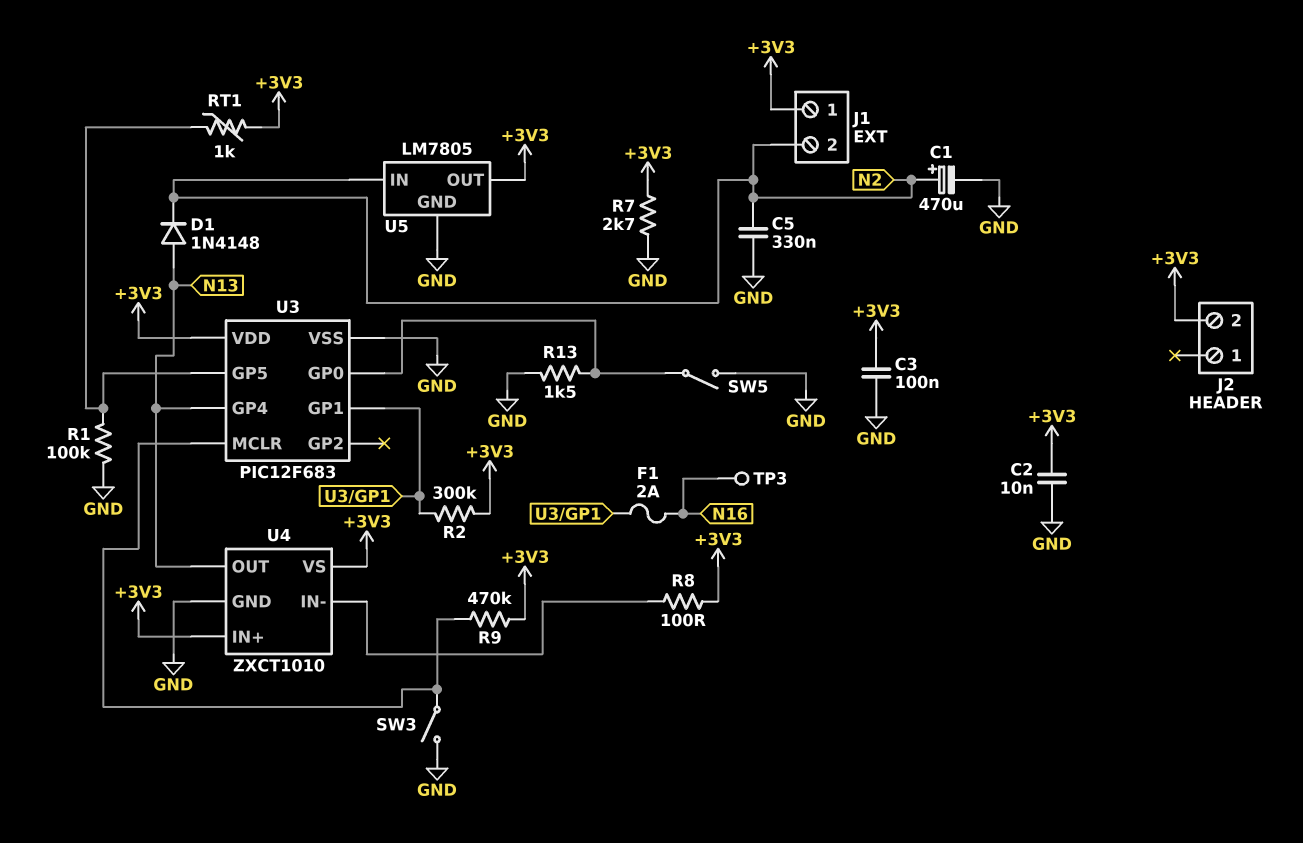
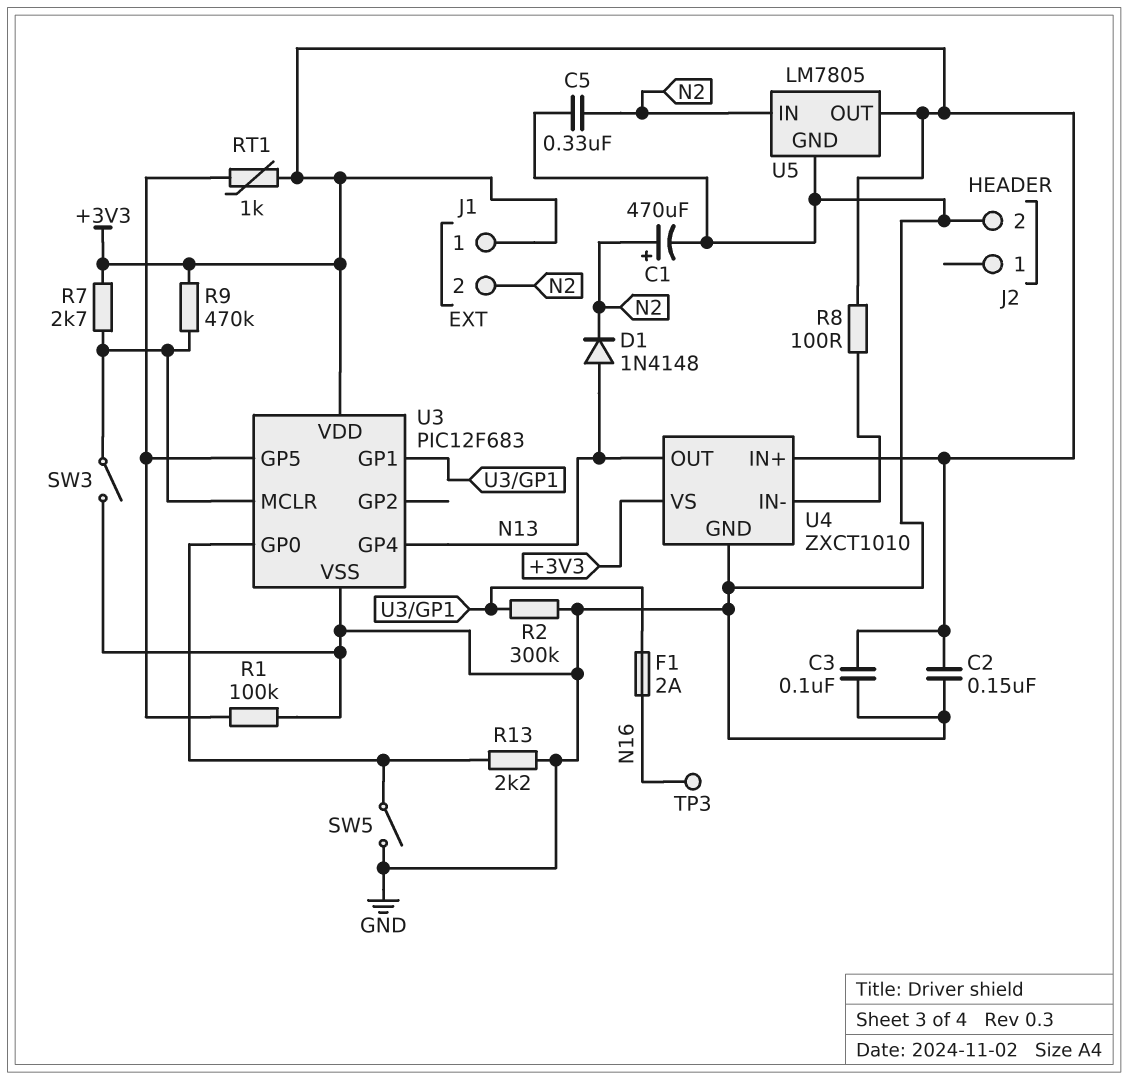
C2: 10nF (+3V3, GND) -> 150nF (+3V3, GND)
J2 pin 2: +3V3 -> GND
R2: 300k (+3V3, U3/GP1) -> 300k (GND, U3/GP1)
R7: 2.7k (+3V3, GND) -> 2.7k (+3V3, U3/MCLR)
R13: 1.5k (GND, U3/GP0) -> 2.2k (GND, U3/GP0)

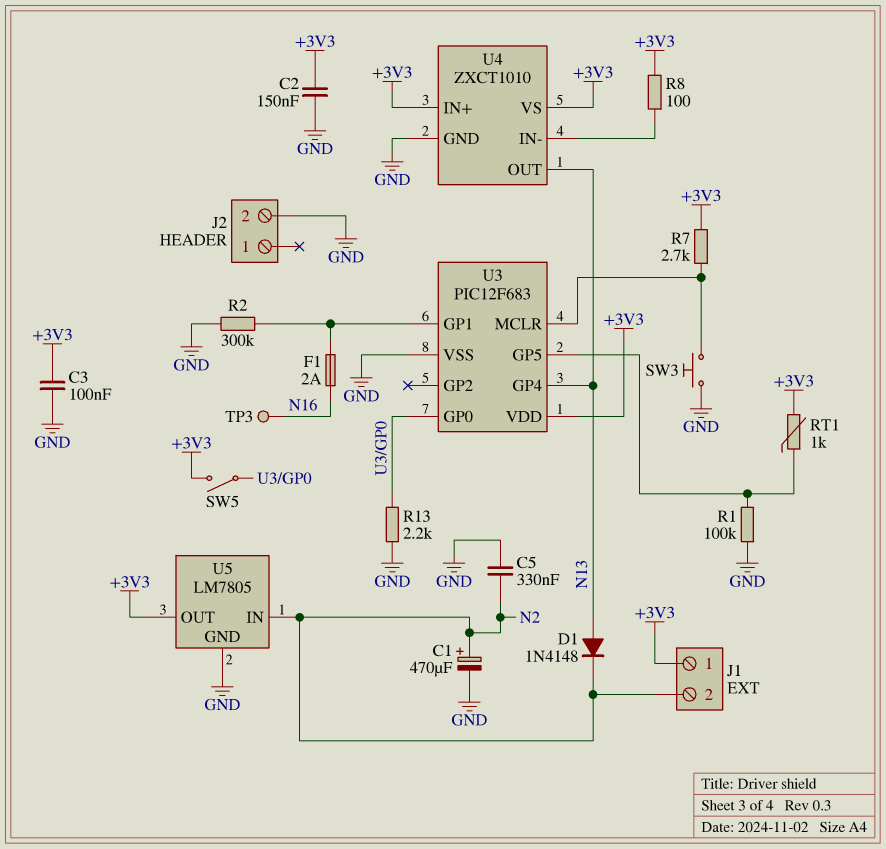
R9: 470k (+3V3, U3/MCLR) -> none
SW3: switch (GND, U3/MCLR) -> button (GND, U3/MCLR)
SW5: switch (GND, U3/GP0) -> switch (+3V3, U3/GP0)

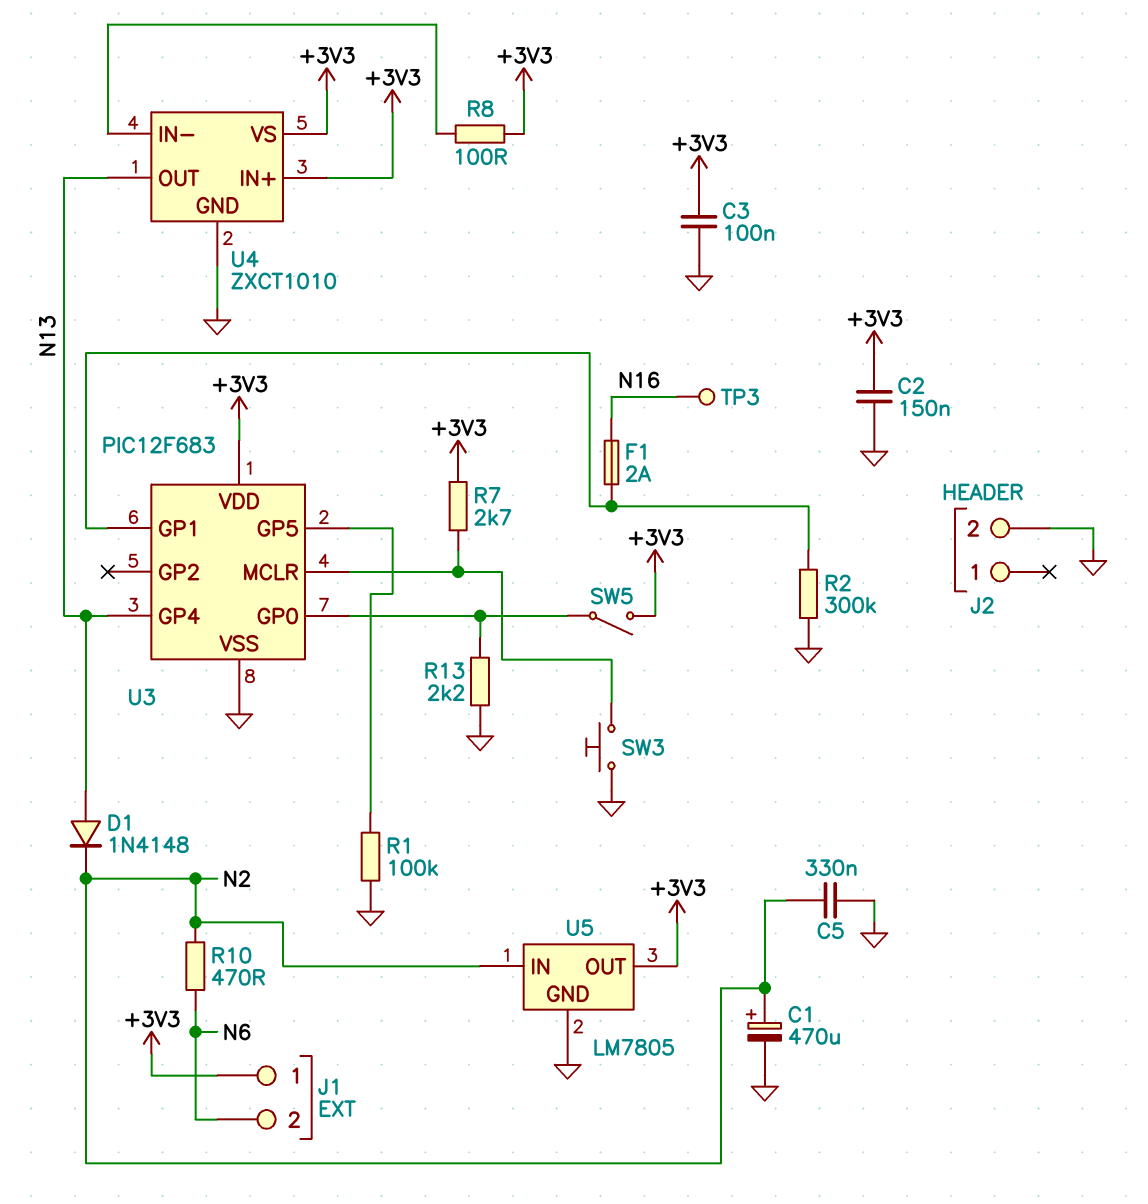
J1 pin 2: N2 -> N6
R10: none -> 470 (N2, N6)
RT1: 1k (+3V3, U3/GP5) -> none

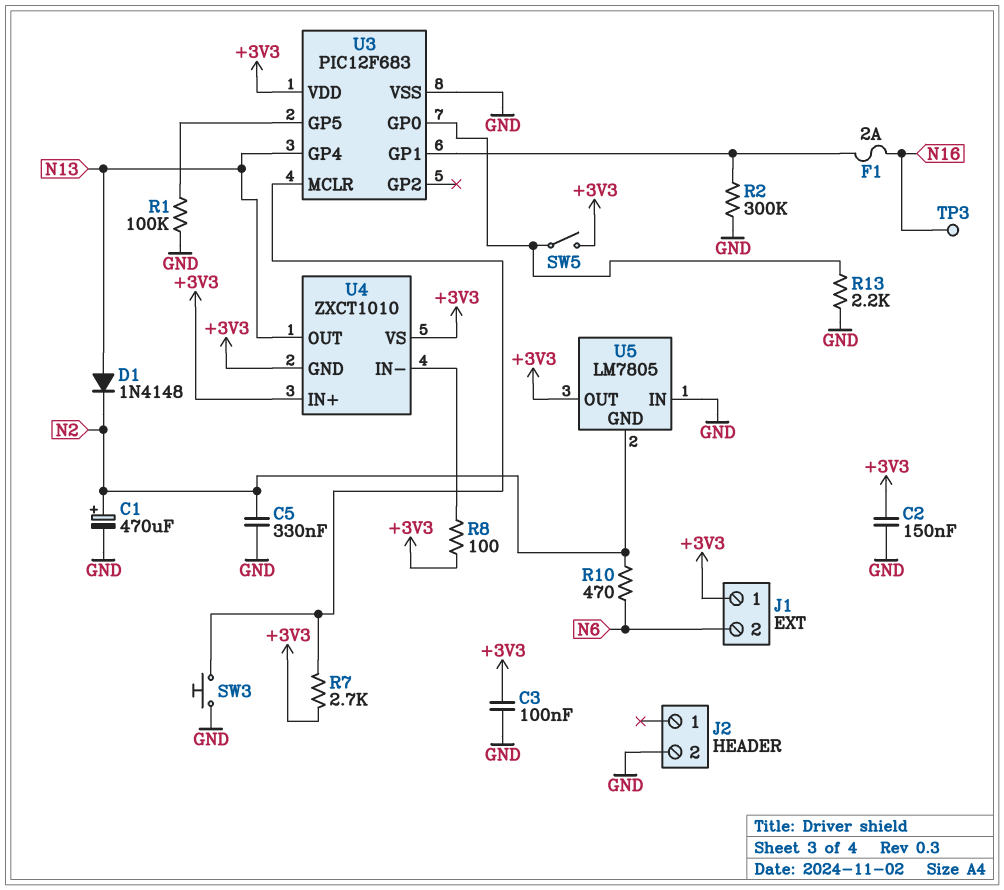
U4 pin GND: GND -> +3V3
U5 pin GND: GND -> N2
U5 pin IN: N2 -> GND

